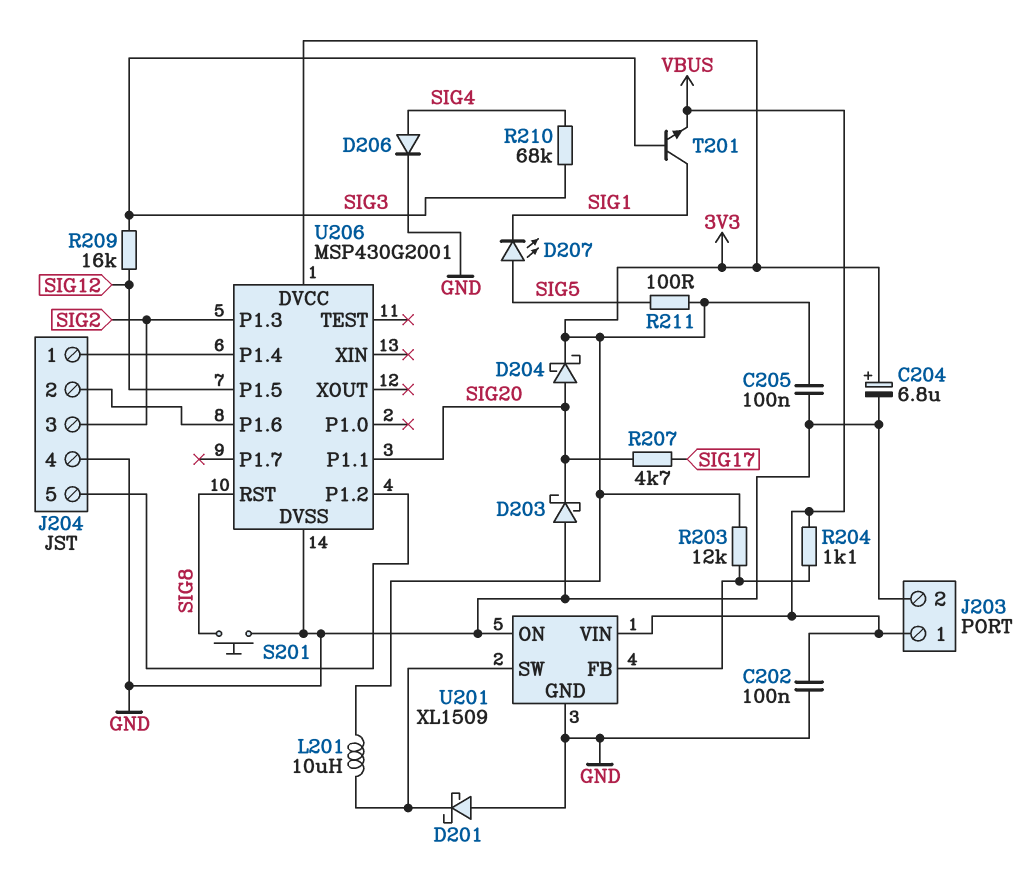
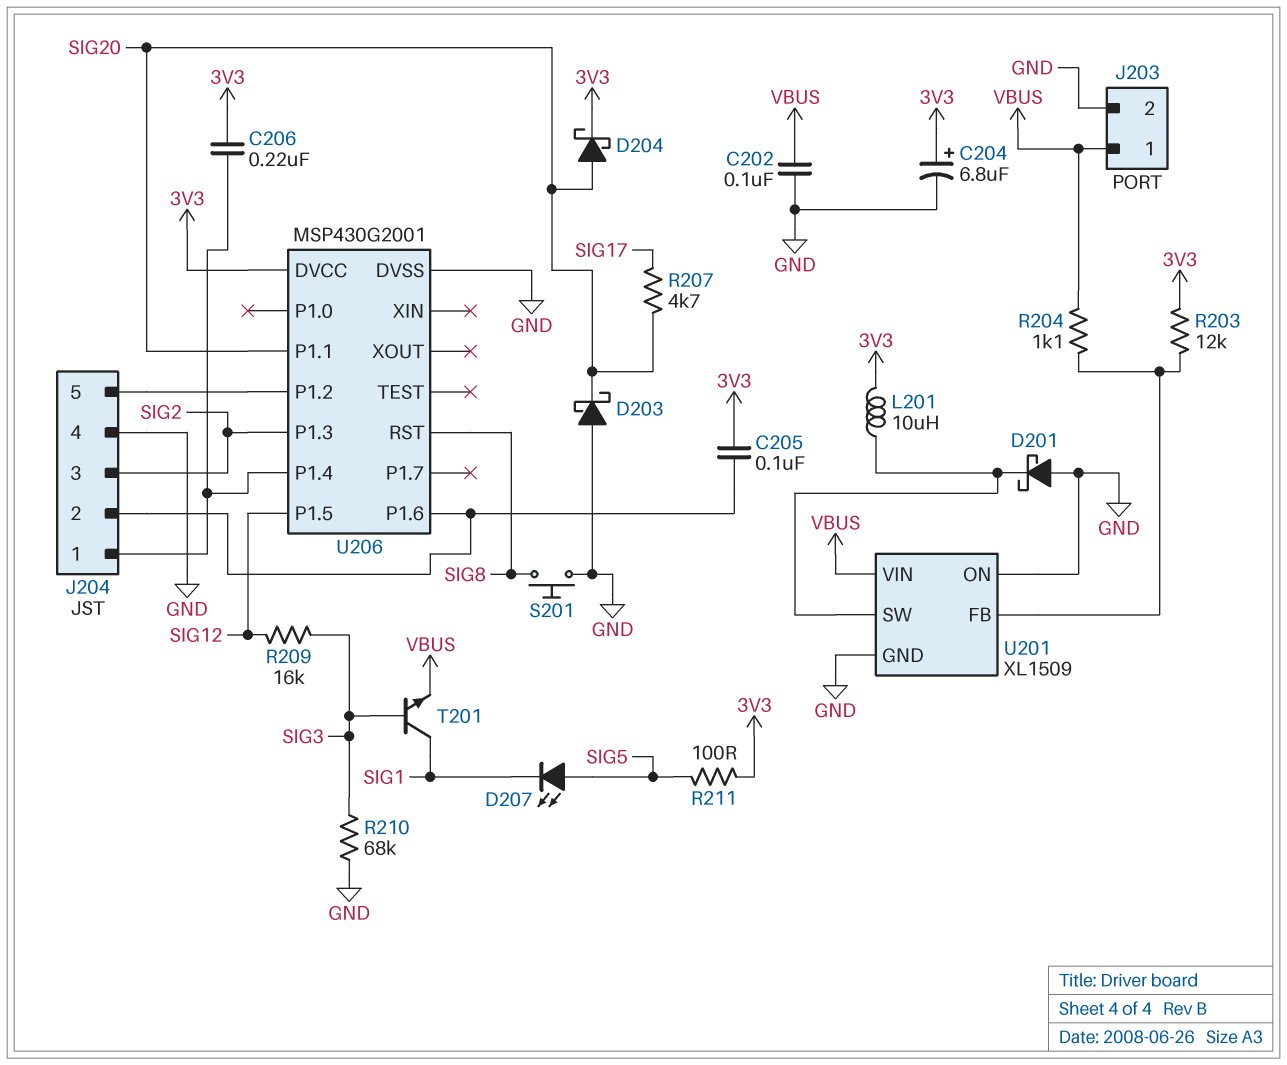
C205: 100nF (3V3, GND) -> 100nF (3V3, J204/2)
C206: none -> 220nF (3V3, J204/1)
D206: diode (A SIG4, K GND) -> none
R210: 68k (SIG3, SIG4) -> 68k (GND, SIG3)

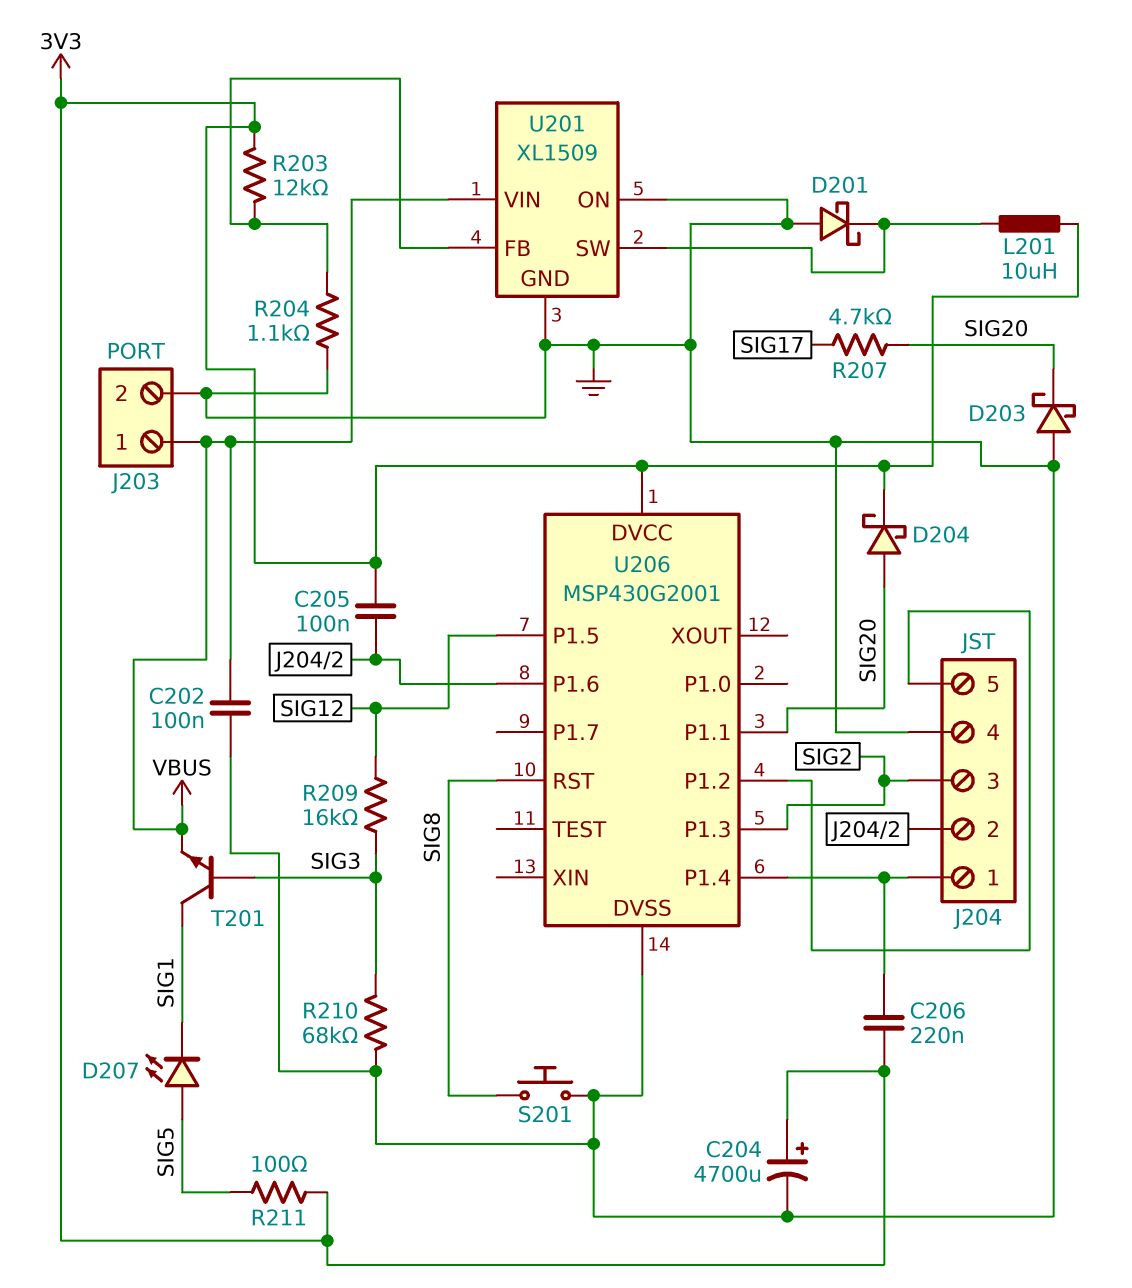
C204: 6.8uF (plus 3V3, minus GND) -> 4700uF (plus 3V3, minus GND)
R204: 1.1k (U201/FB, VBUS) -> 1.1k (GND, U201/FB)

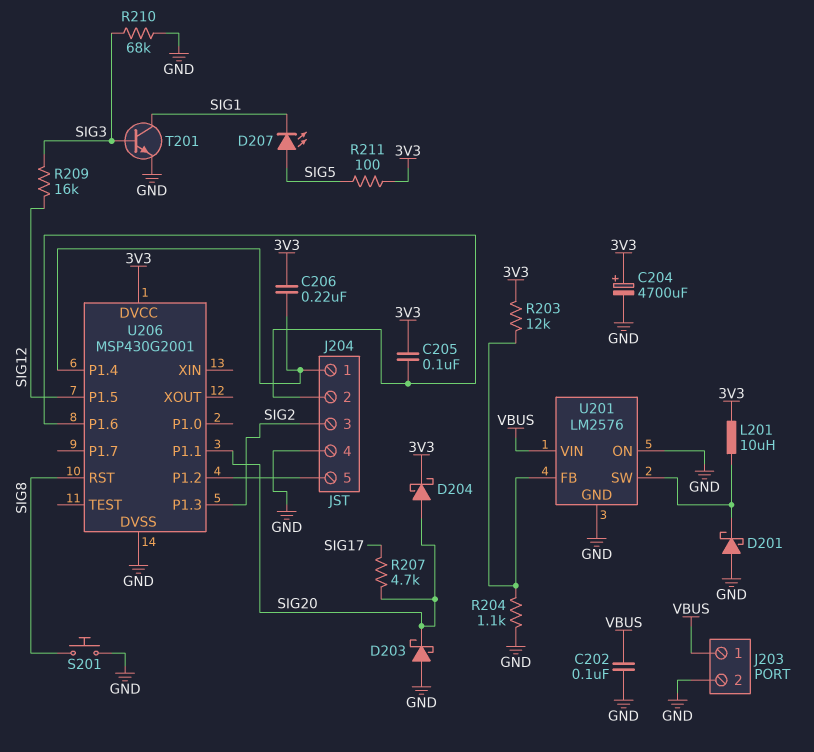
T201: NPN (B SIG3, C SIG1, E VBUS) -> NPN (B SIG3, C SIG1, E GND)
U201: XL1509 -> LM2576

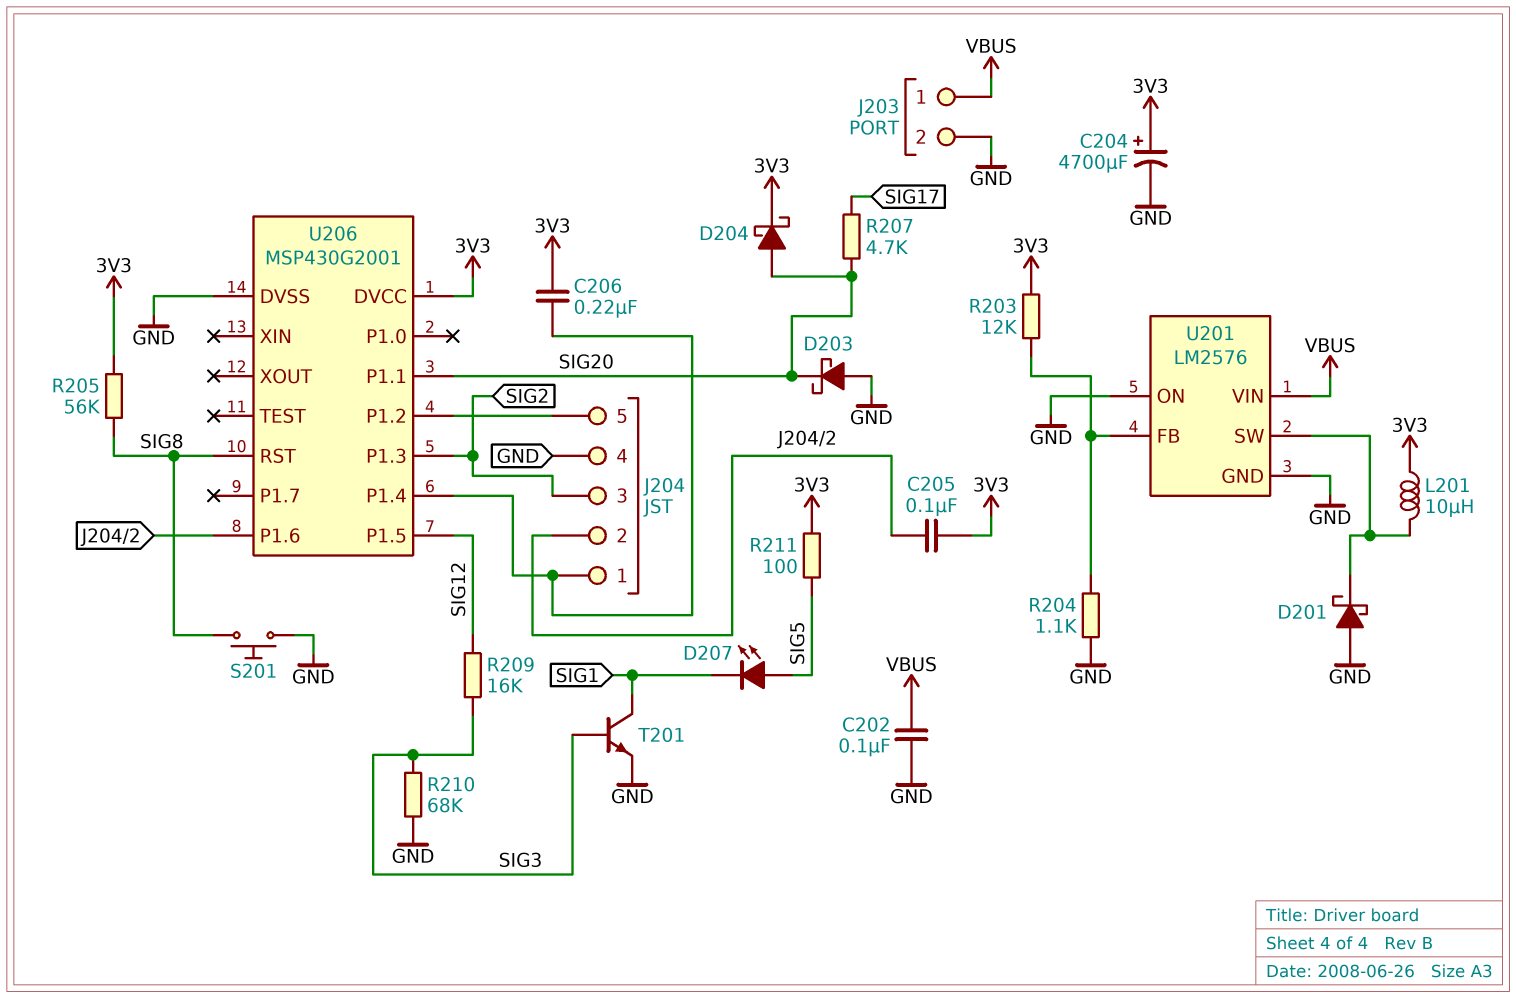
R205: none -> 56k (3V3, SIG8)

